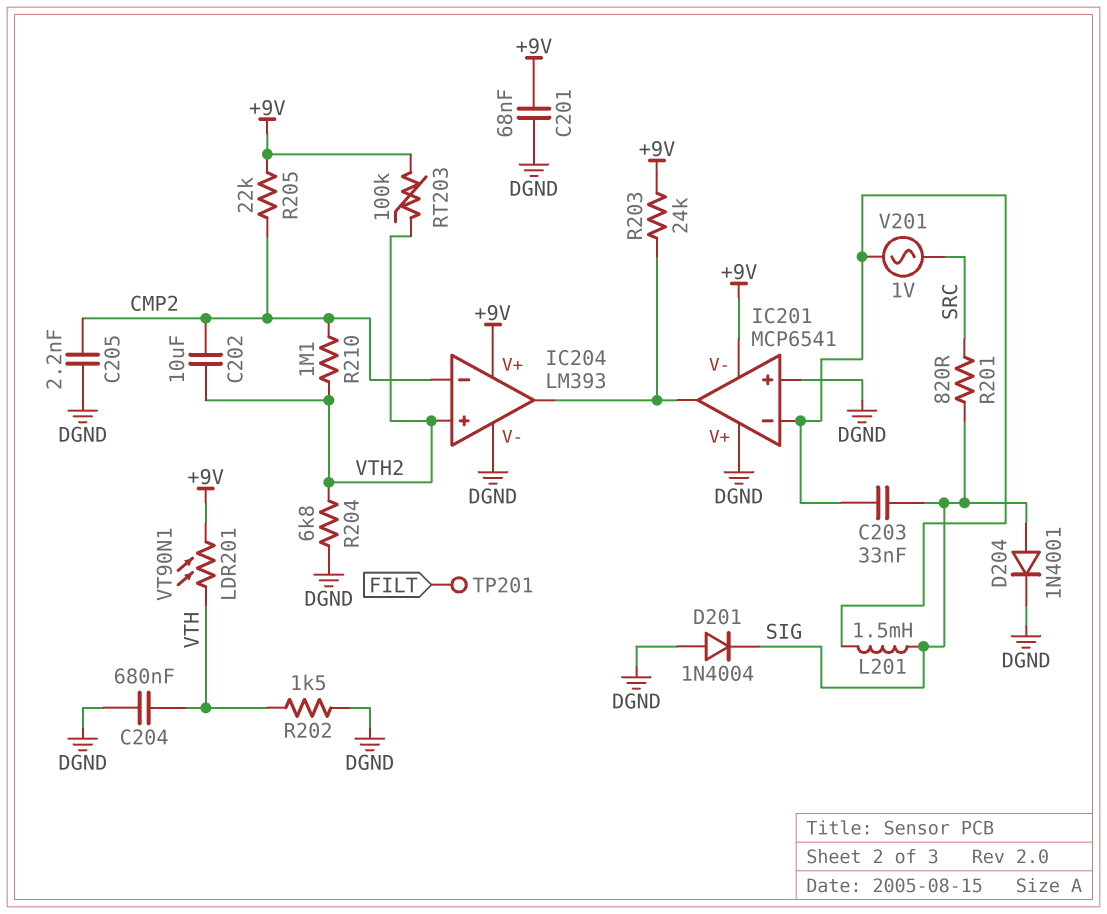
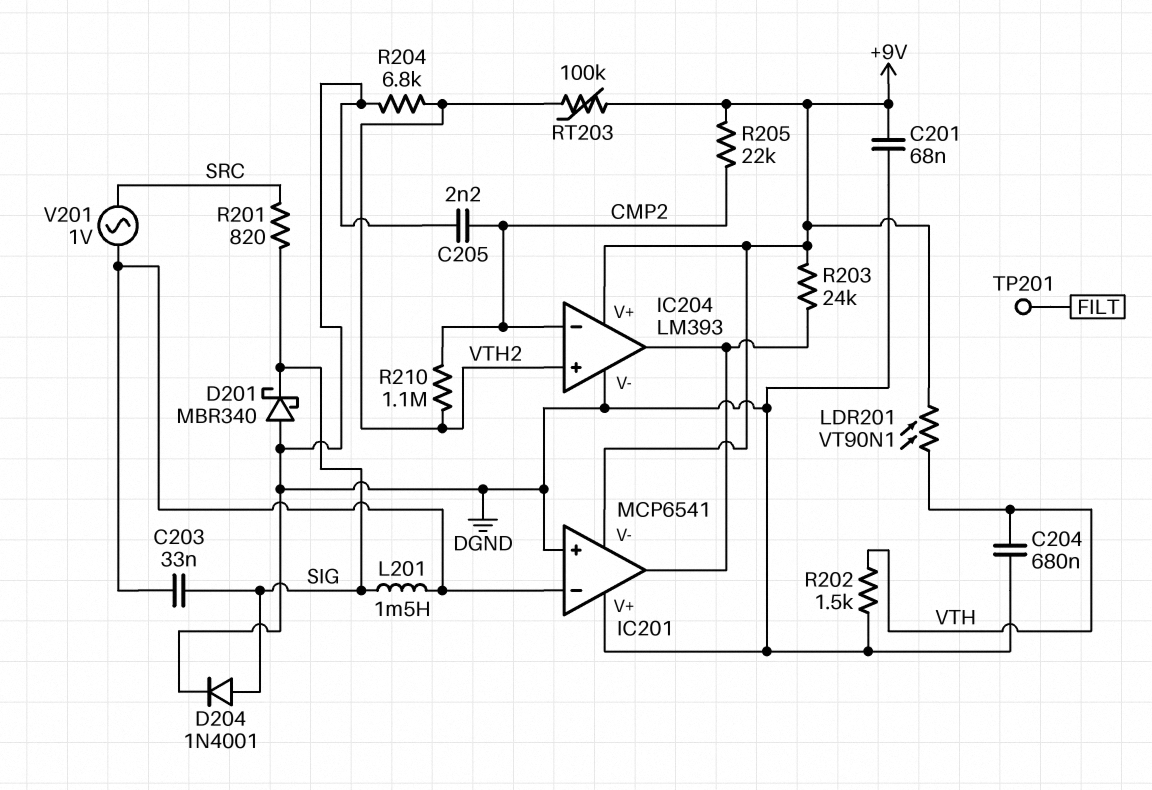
C202: 10uF (CMP2, VTH2) -> none
D201: diode 1N4004 (A DGND, K SIG) -> schottky MBR340 (A DGND, K SIG)

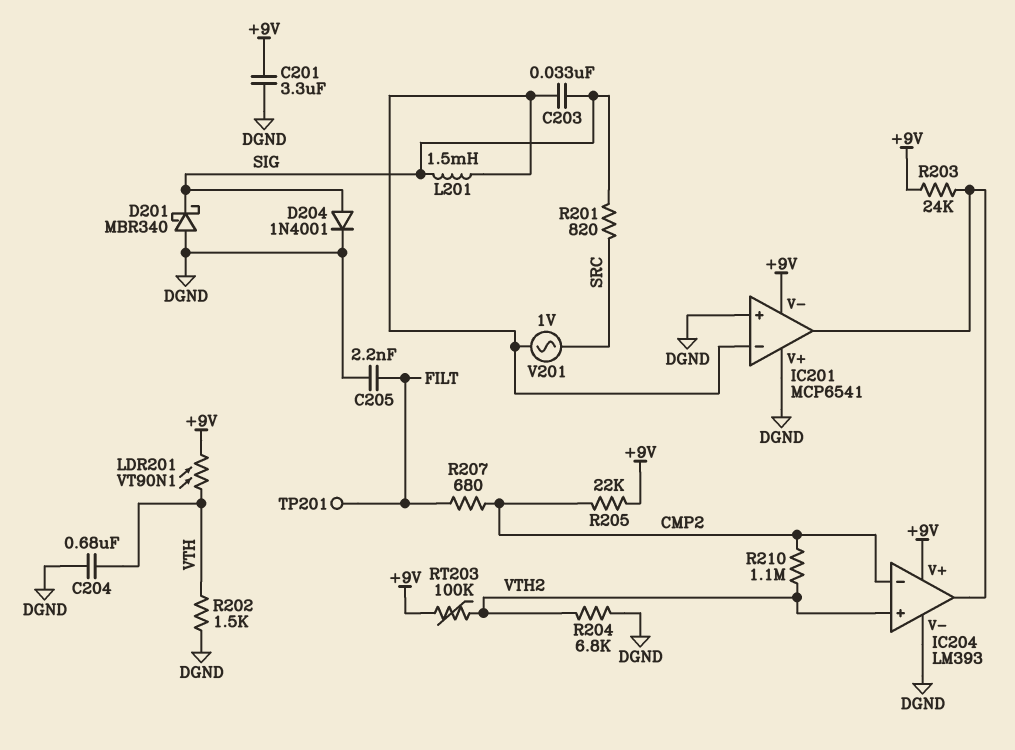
C201: 68nF (+9V, DGND) -> 3.3uF (+9V, DGND)
C205: 2.2nF (CMP2, DGND) -> 2.2nF (DGND, FILT)
R207: none -> 680 (CMP2, FILT)

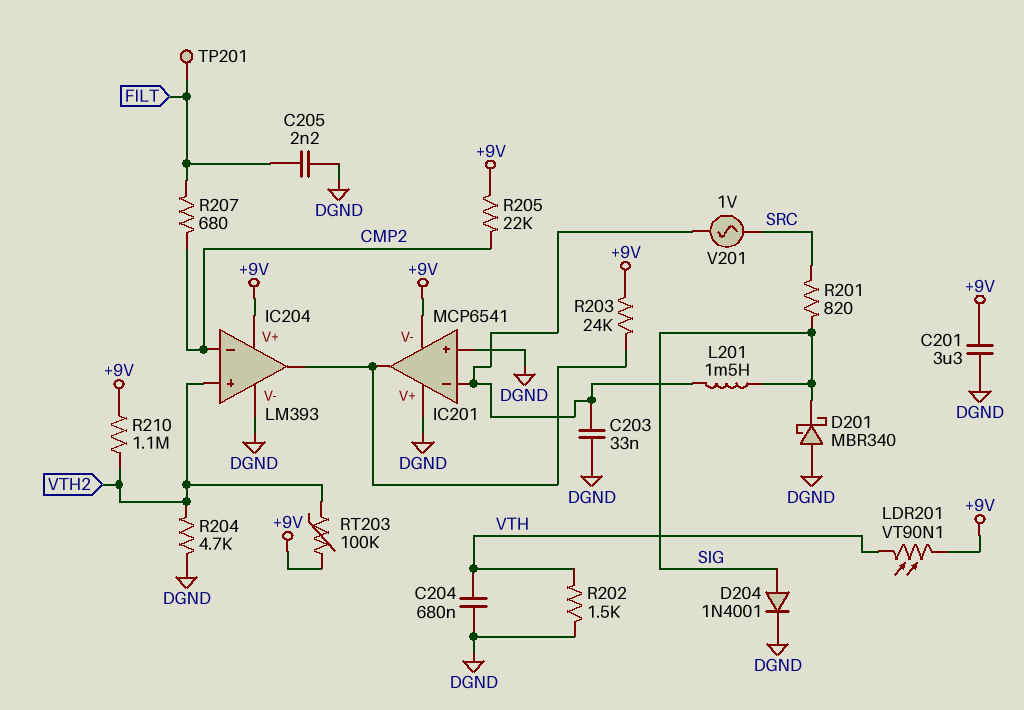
C203: 33nF (IC201/in-, SIG) -> 33nF (DGND, IC201/in-)
R204: 6.8k (DGND, VTH2) -> 4.7k (DGND, VTH2)
R210: 1.1M (CMP2, VTH2) -> 1.1M (+9V, VTH2)

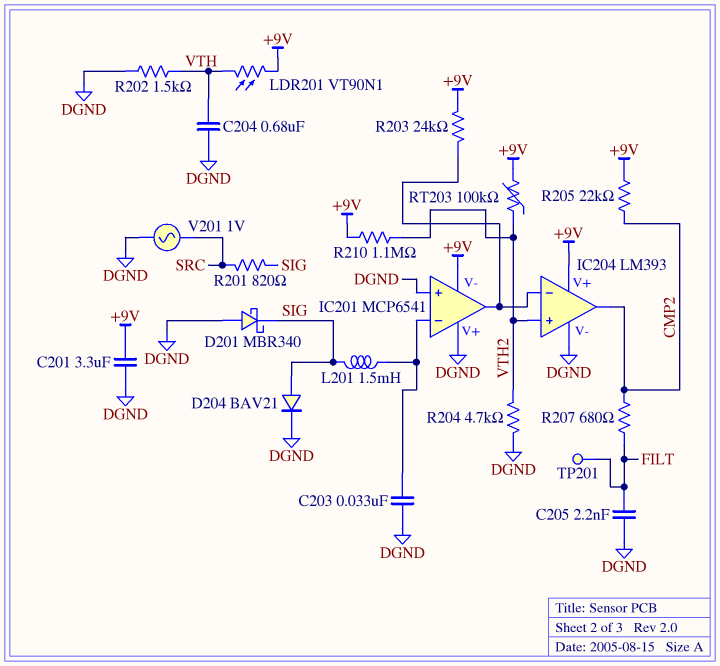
D204: diode 1N4001 (A SIG, K DGND) -> diode BAV21 (A SIG, K DGND)
IC204 pin in-: CMP2 -> IC201/out
IC204 pin out: IC201/out -> CMP2
V201: AC 1V (IC201/in-, SRC) -> AC 1V (DGND, SRC)

